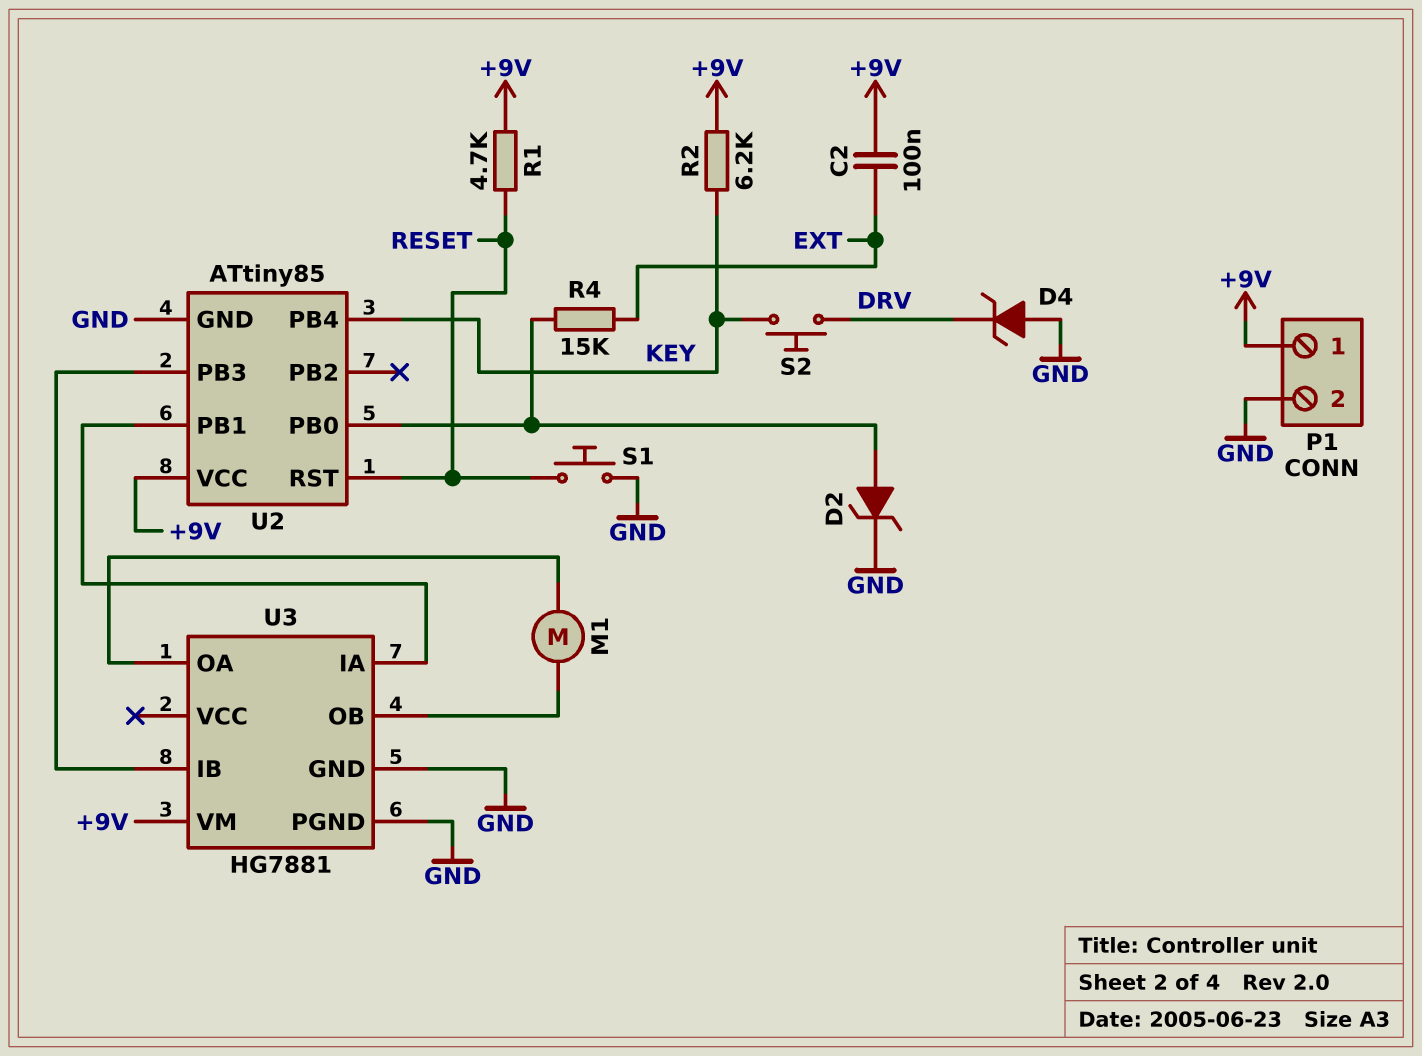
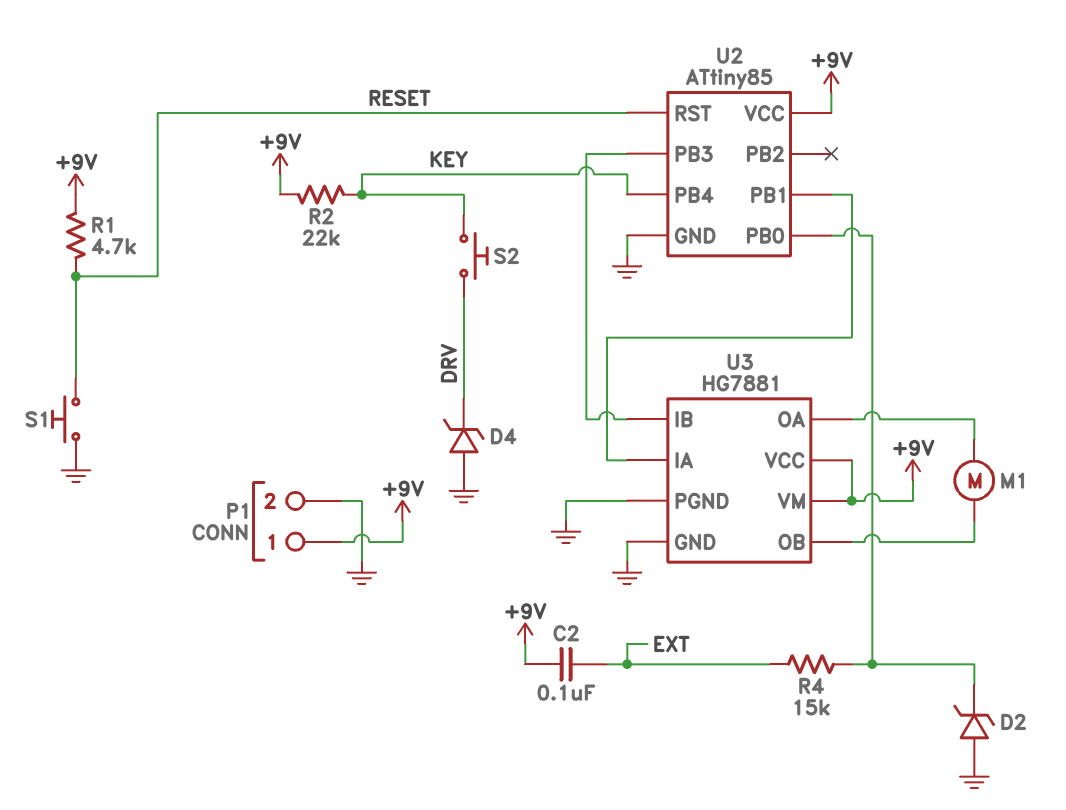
D2: zener (A U2/PB0, K GND) -> zener (A GND, K U2/PB0)
R2: 6.2k (+9V, KEY) -> 22k (+9V, KEY)
U3 pin VCC: none -> +9V

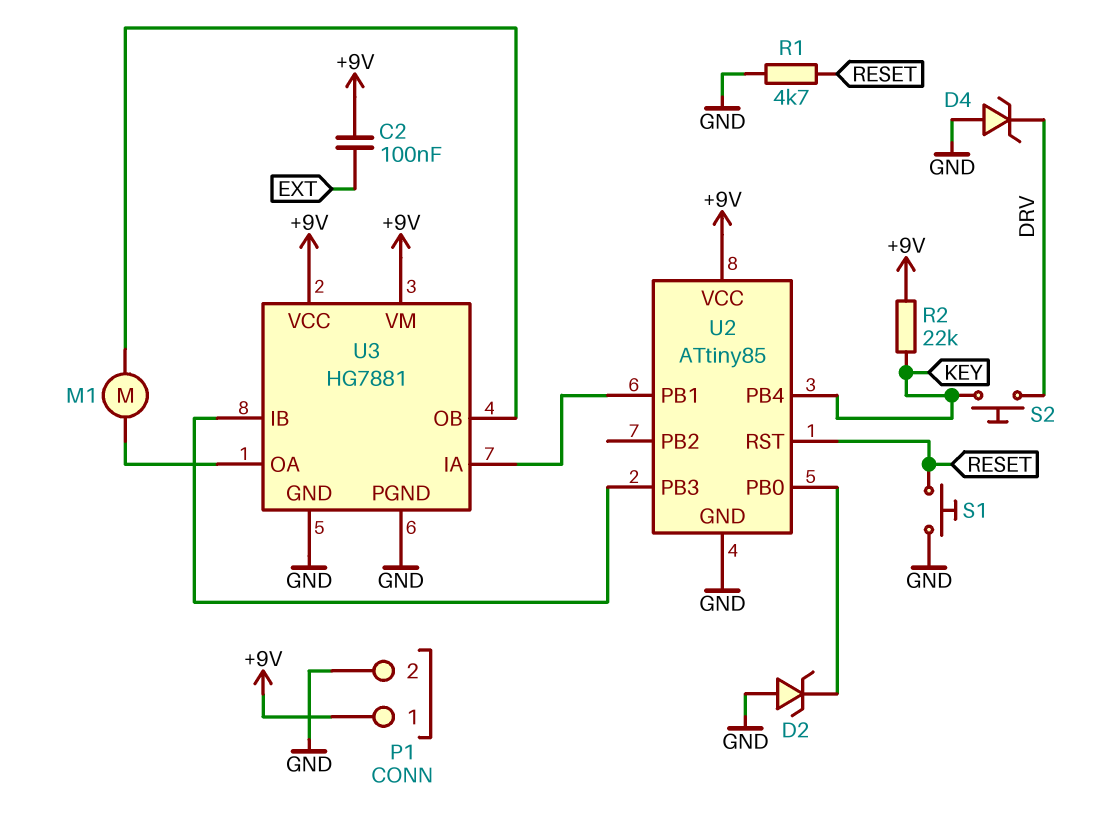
R1: 4.7k (+9V, RESET) -> 4.7k (GND, RESET)
R4: 15k (EXT, U2/PB0) -> none

